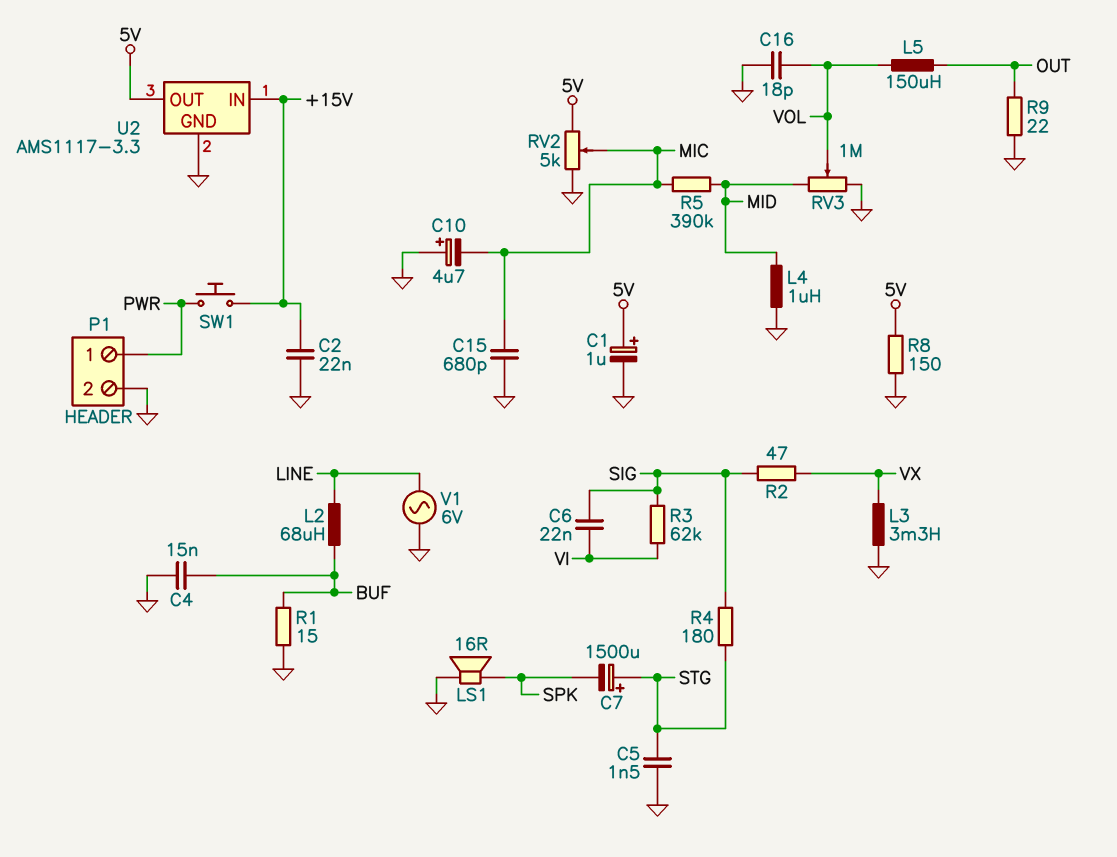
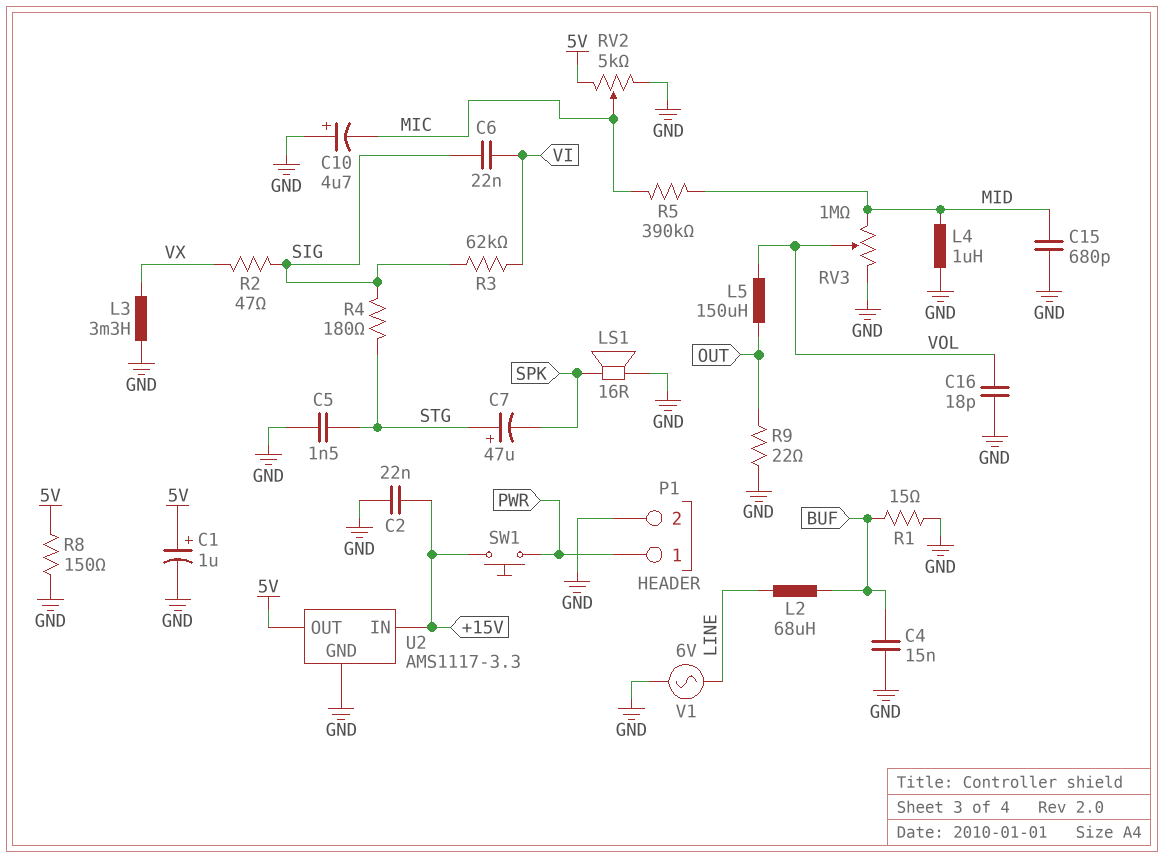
C7: 1500uF (plus STG, minus SPK) -> 47uF (plus STG, minus SPK)
C15: 680pF (GND, MIC) -> 680pF (GND, MID)

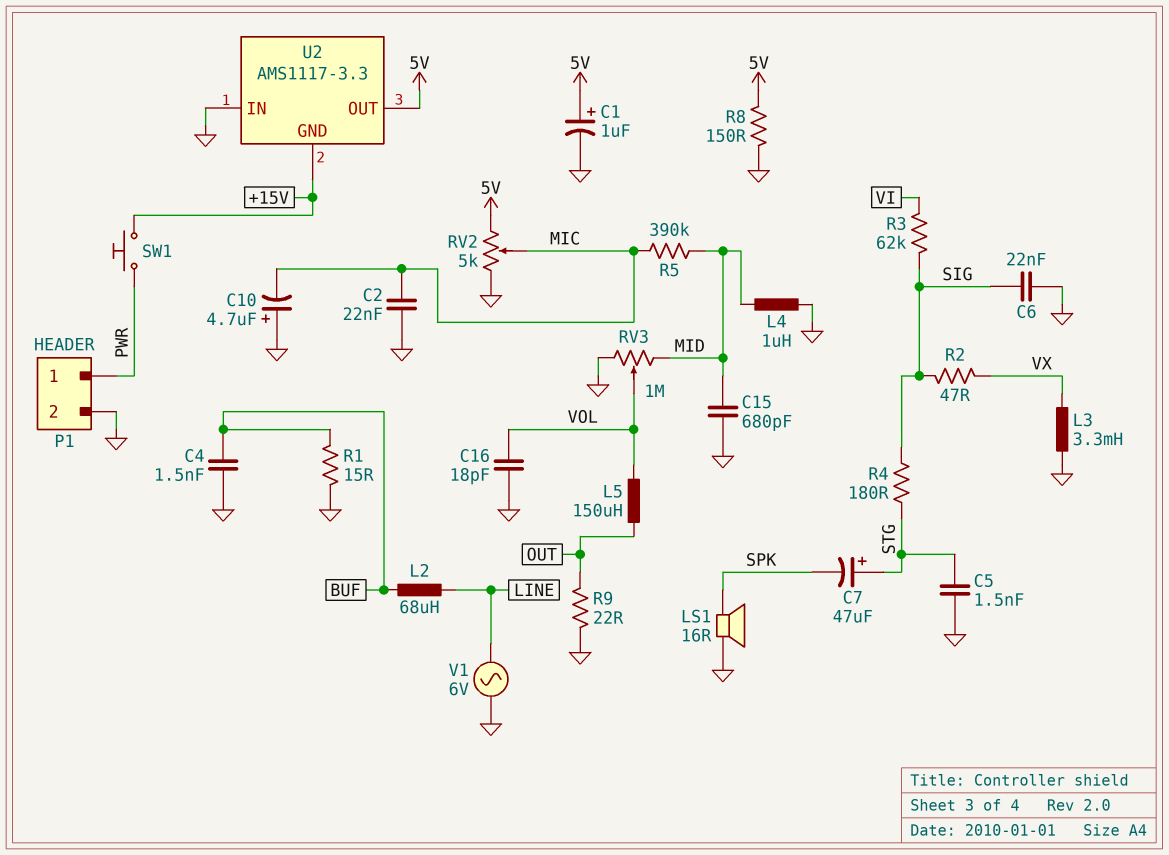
C2: 22nF (+15V, GND) -> 22nF (GND, MIC)
C4: 15nF (BUF, GND) -> 1.5nF (BUF, GND)
C6: 22nF (SIG, VI) -> 22nF (GND, SIG)
U2 pin GND: GND -> +15V
U2 pin IN: +15V -> GND

